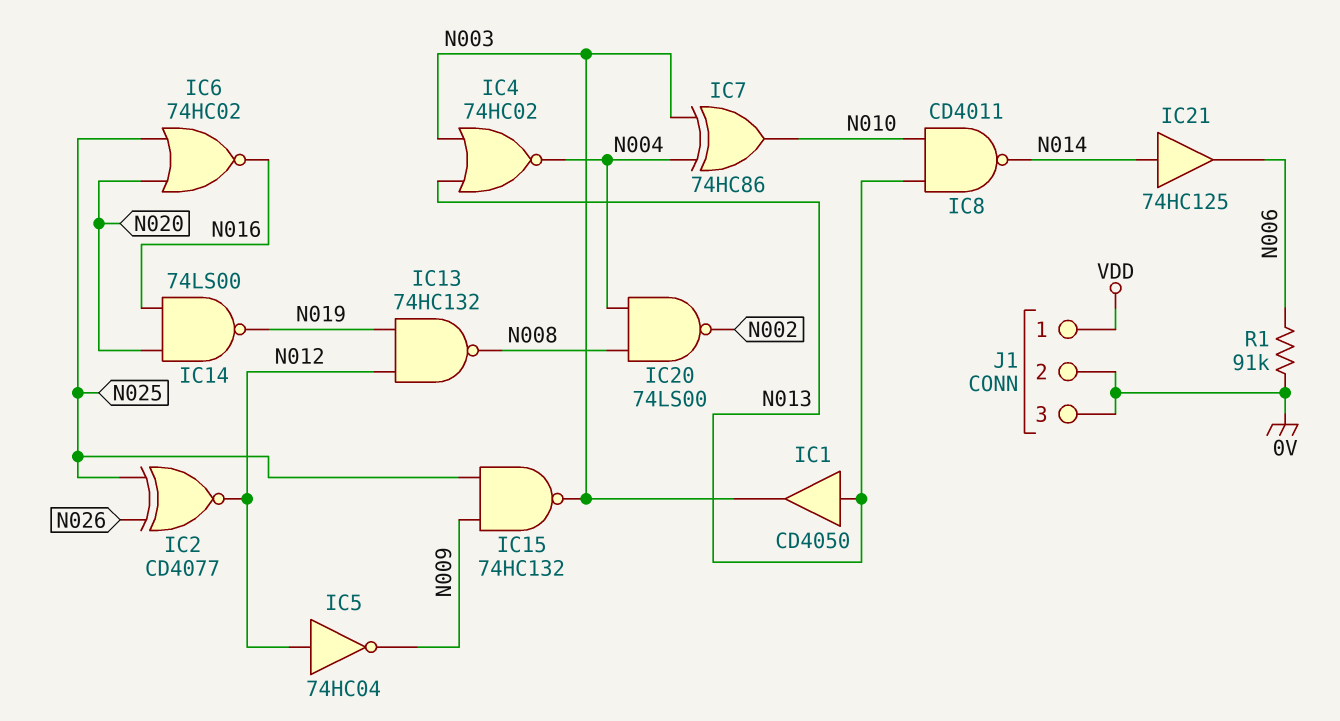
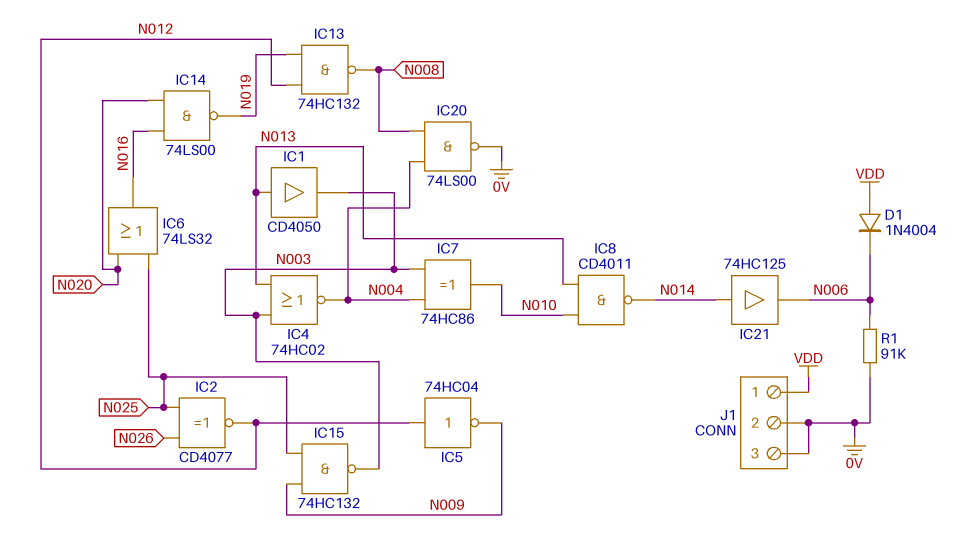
D1: none -> diode 1N4004 (A VDD, K N006)
IC6: NOR 74HC02 (in N020, in N025, out N016) -> OR 74LS32 (in N020, in N025, out N016)
IC20: NAND 74LS00 (in N004, in N008, out N002) -> NAND 74LS00 (in N004, in N008, out 0V)

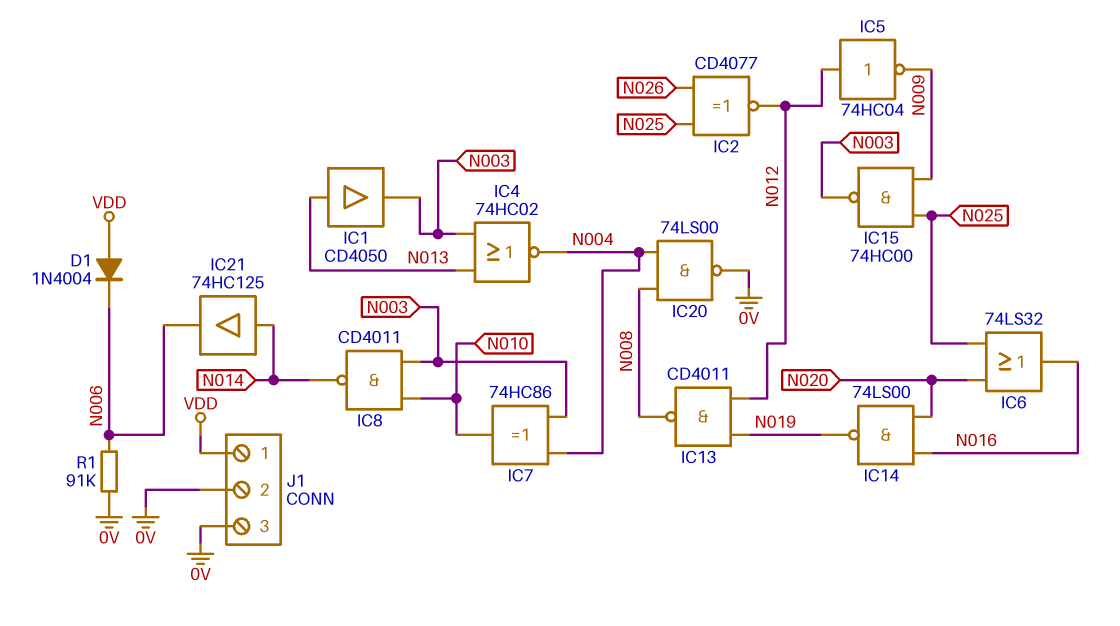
IC8: NAND CD4011 (in N010, in N013, out N014) -> NAND CD4011 (in N003, in N010, out N014)
IC13: NAND 74HC132 (in N012, in N019, out N008) -> NAND CD4011 (in N012, in N019, out N008)
IC15: NAND 74HC132 (in N009, in N025, out N003) -> NAND 74HC00 (in N009, in N025, out N003)

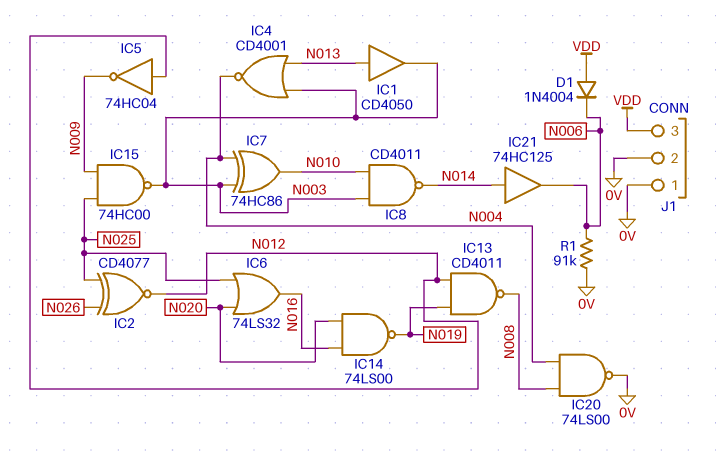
IC4: NOR 74HC02 (in N003, in N013, out N004) -> NOR CD4001 (in N003, in N013, out N004)
J1 pin 1: VDD -> 0V
J1 pin 3: 0V -> VDD

